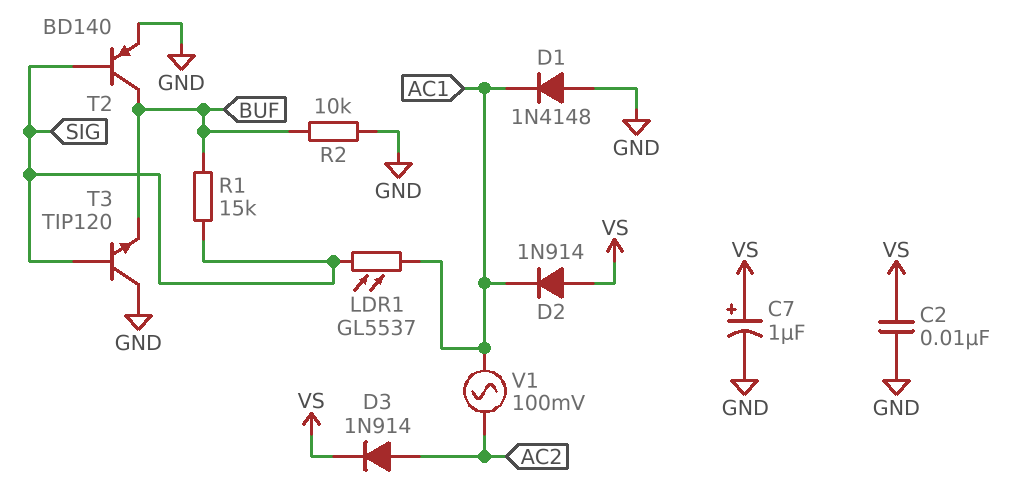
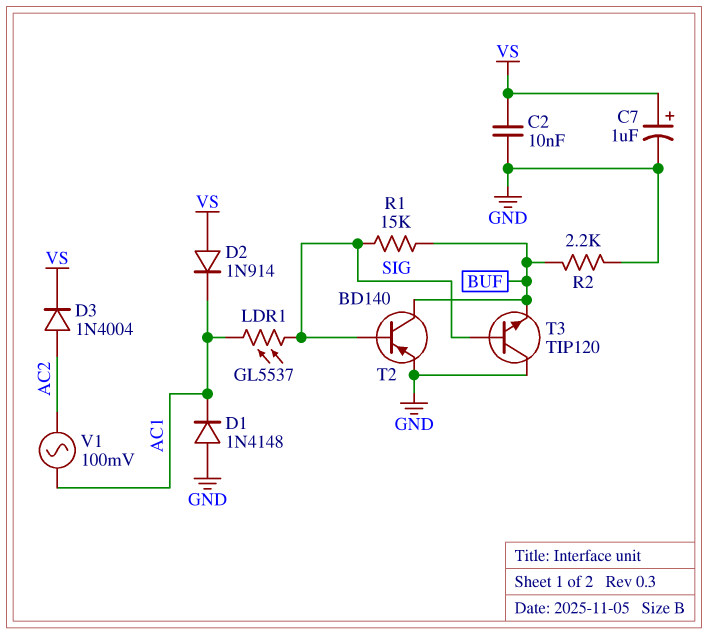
D3: diode 1N914 (A AC2, K VS) -> diode 1N4004 (A AC2, K VS)
R2: 10k (BUF, GND) -> 2.2k (BUF, GND)

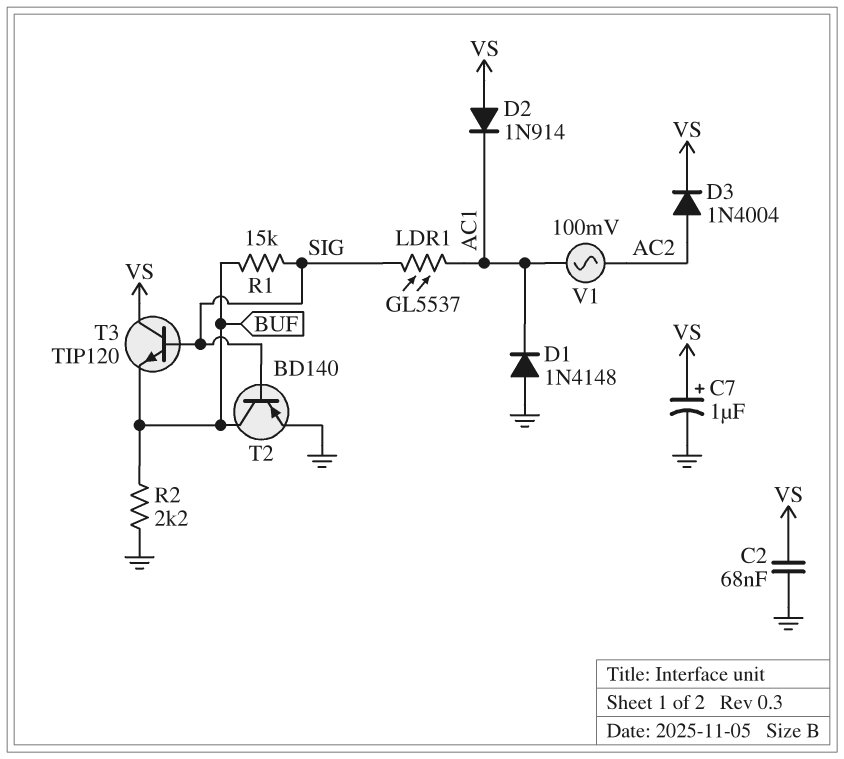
C2: 10nF (GND, VS) -> 68nF (GND, VS)
T3: NPN TIP120 (B SIG, C GND, E BUF) -> NPN TIP120 (B SIG, C VS, E BUF)

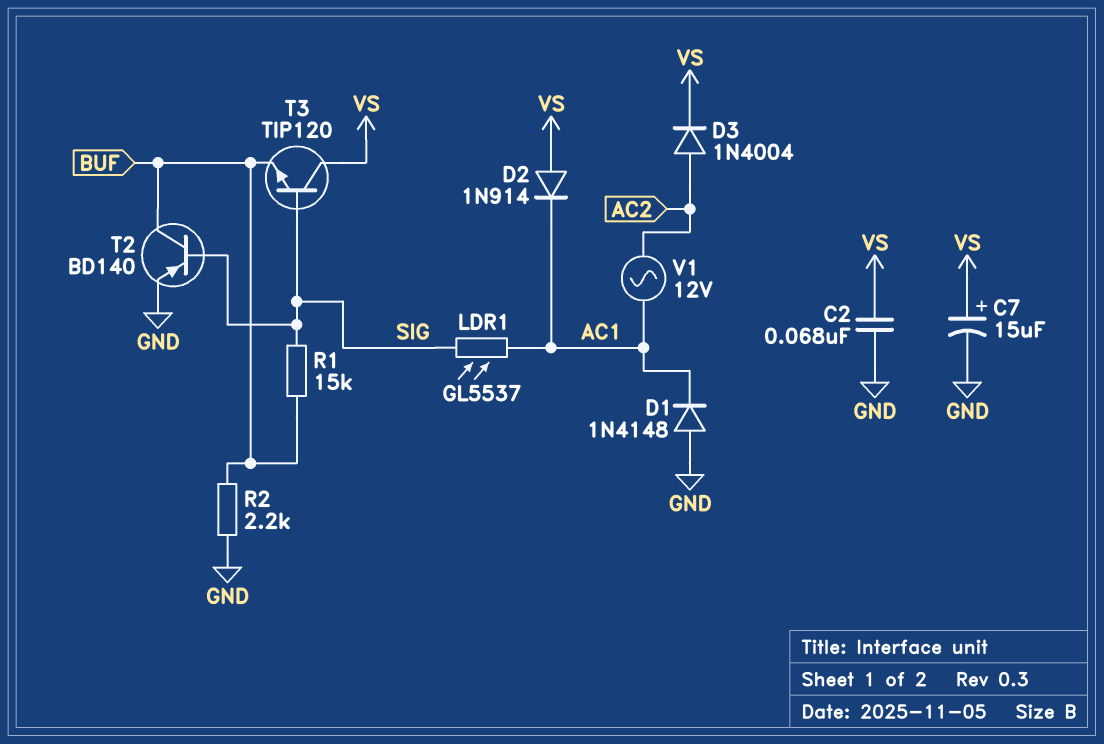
C7: 1uF (plus VS, minus GND) -> 15uF (plus VS, minus GND)
V1: AC 100mV (AC1, AC2) -> AC 12V (AC1, AC2)

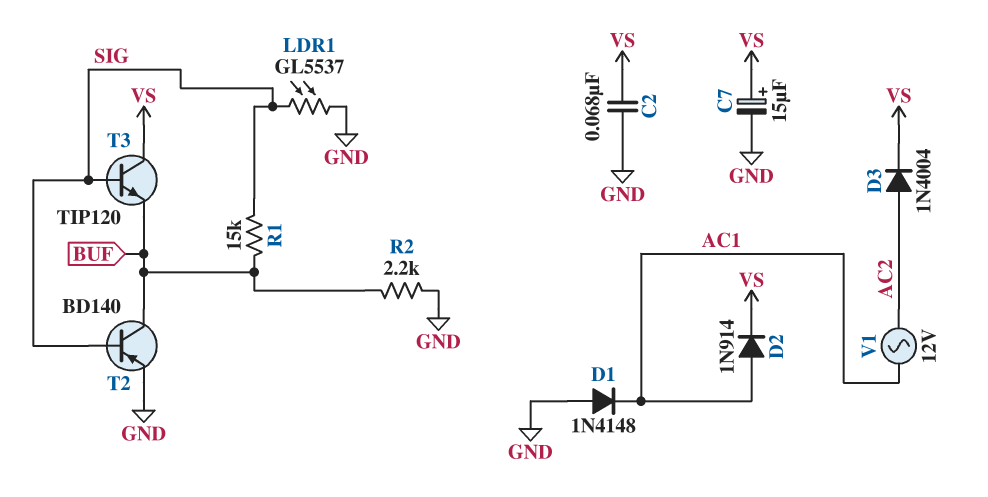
D2: diode 1N914 (A VS, K AC1) -> diode 1N914 (A AC1, K VS)
LDR1: GL5537 (AC1, SIG) -> GL5537 (GND, SIG)

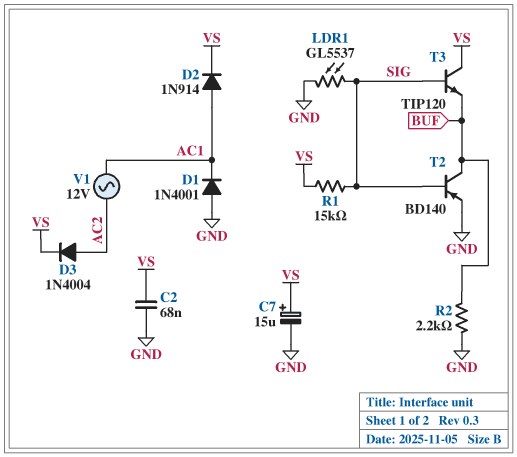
D1: diode 1N4148 (A GND, K AC1) -> diode 1N4001 (A GND, K AC1)
R1: 15k (BUF, SIG) -> 15k (SIG, VS)

